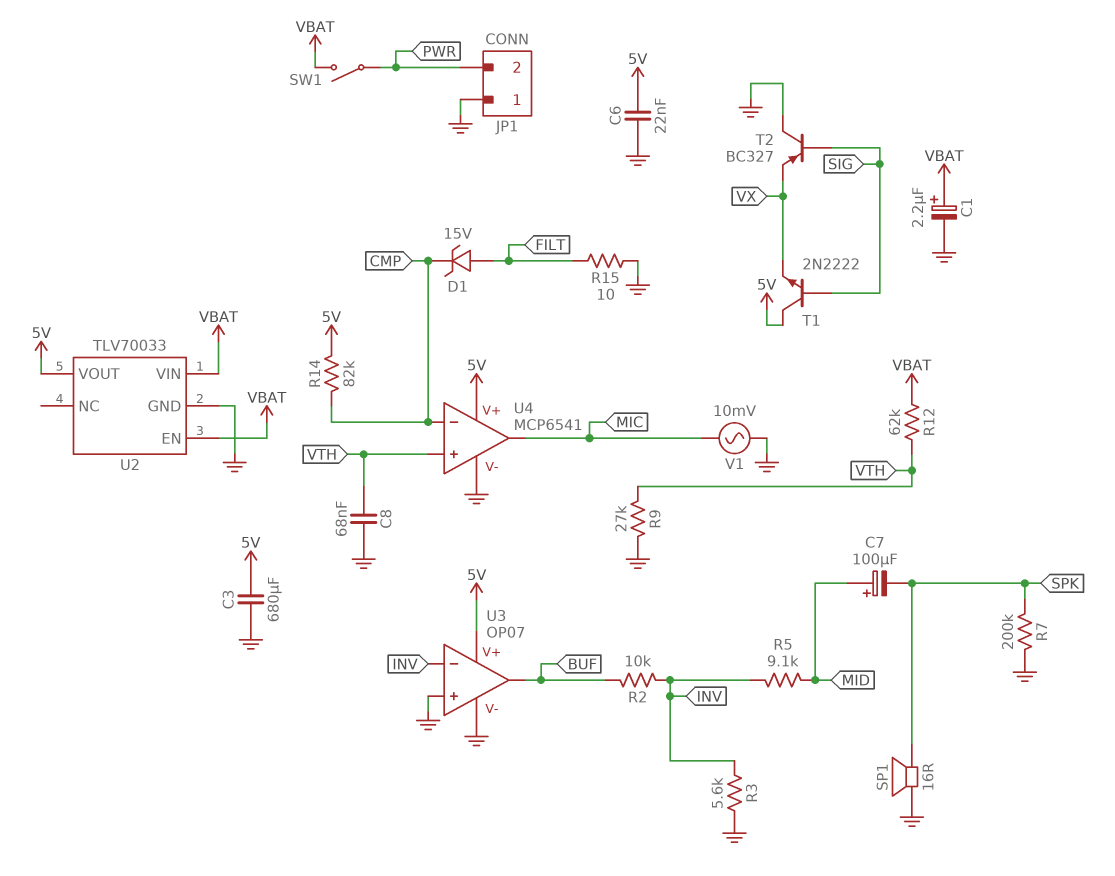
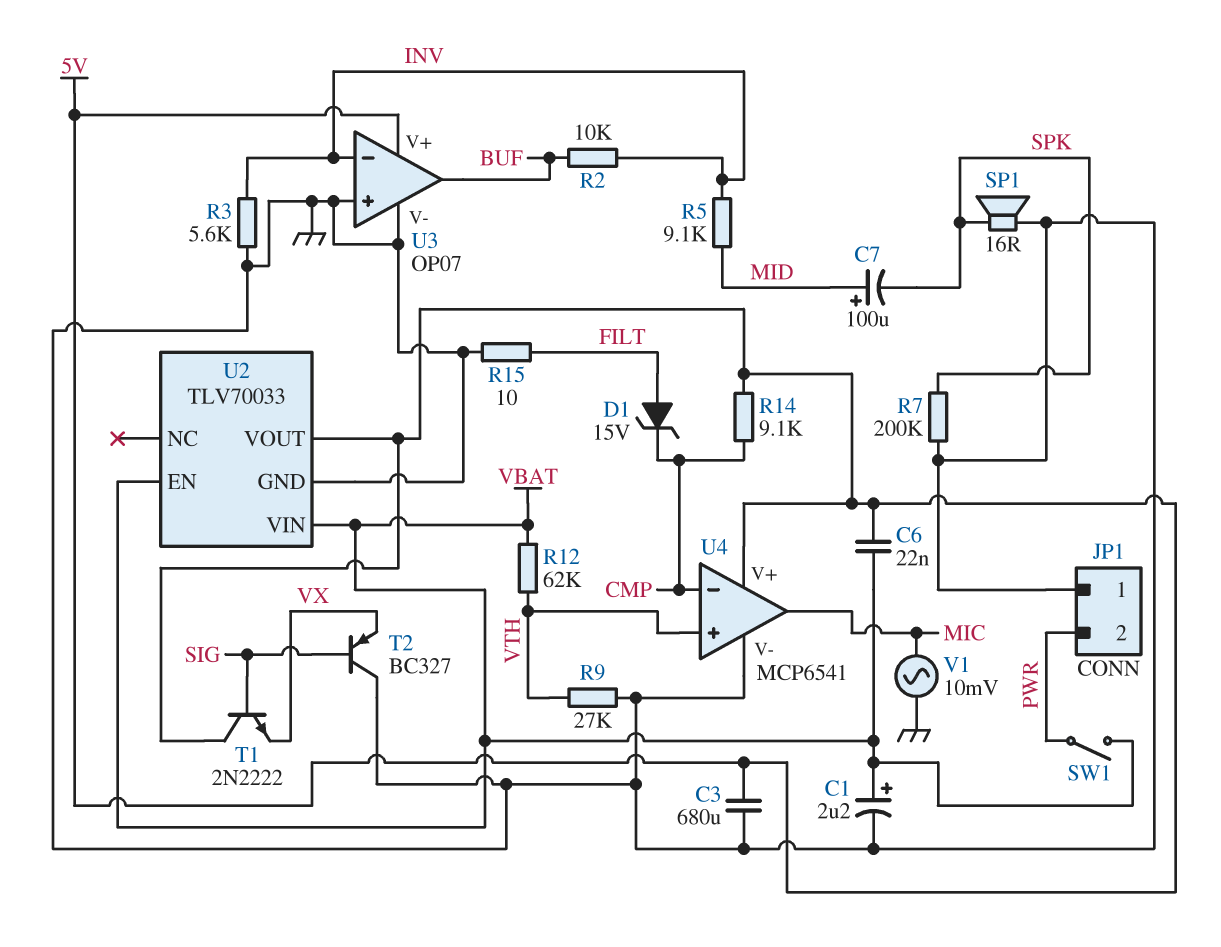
C6: 22nF (5V, GND) -> 22nF (5V, VBAT)
C8: 68nF (GND, VTH) -> none
R14: 82k (5V, CMP) -> 9.1k (5V, CMP)

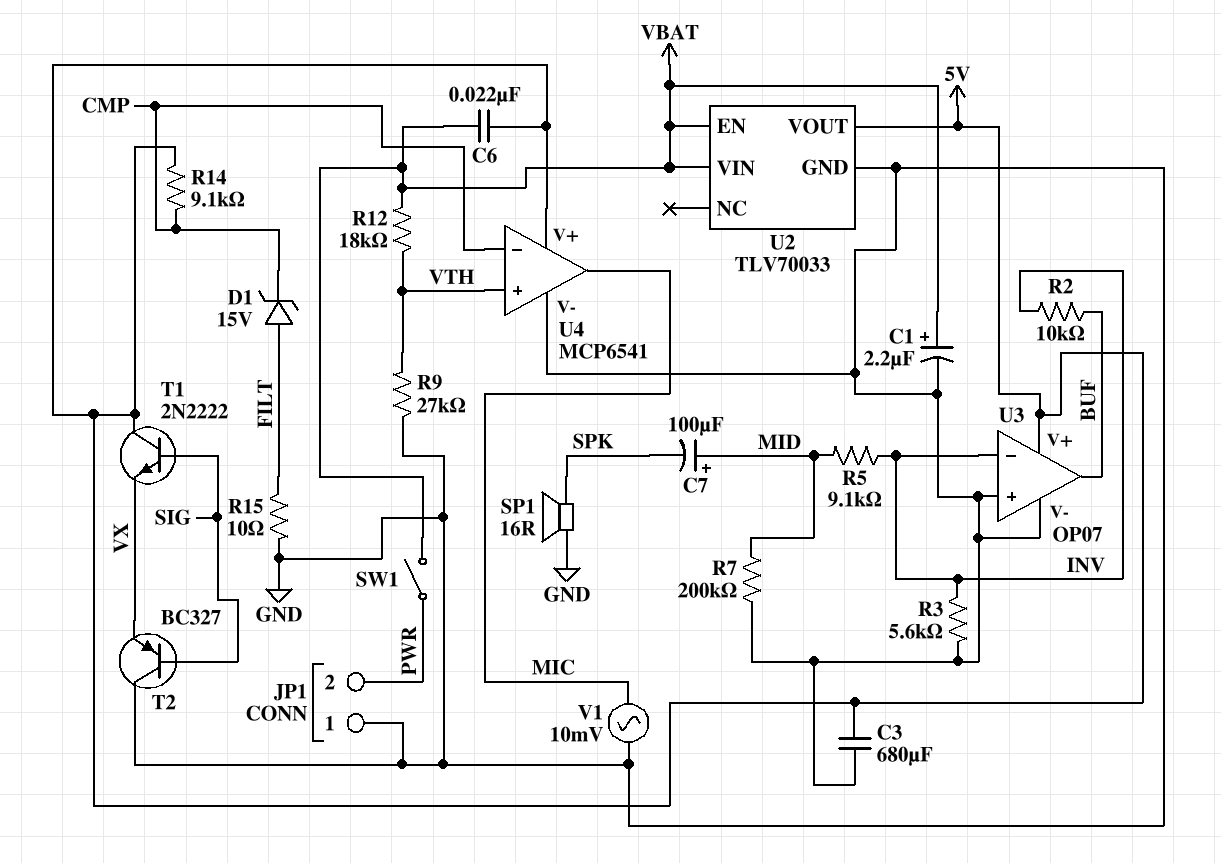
R7: 200k (GND, SPK) -> 200k (GND, MID)
R12: 62k (VBAT, VTH) -> 18k (VBAT, VTH)

